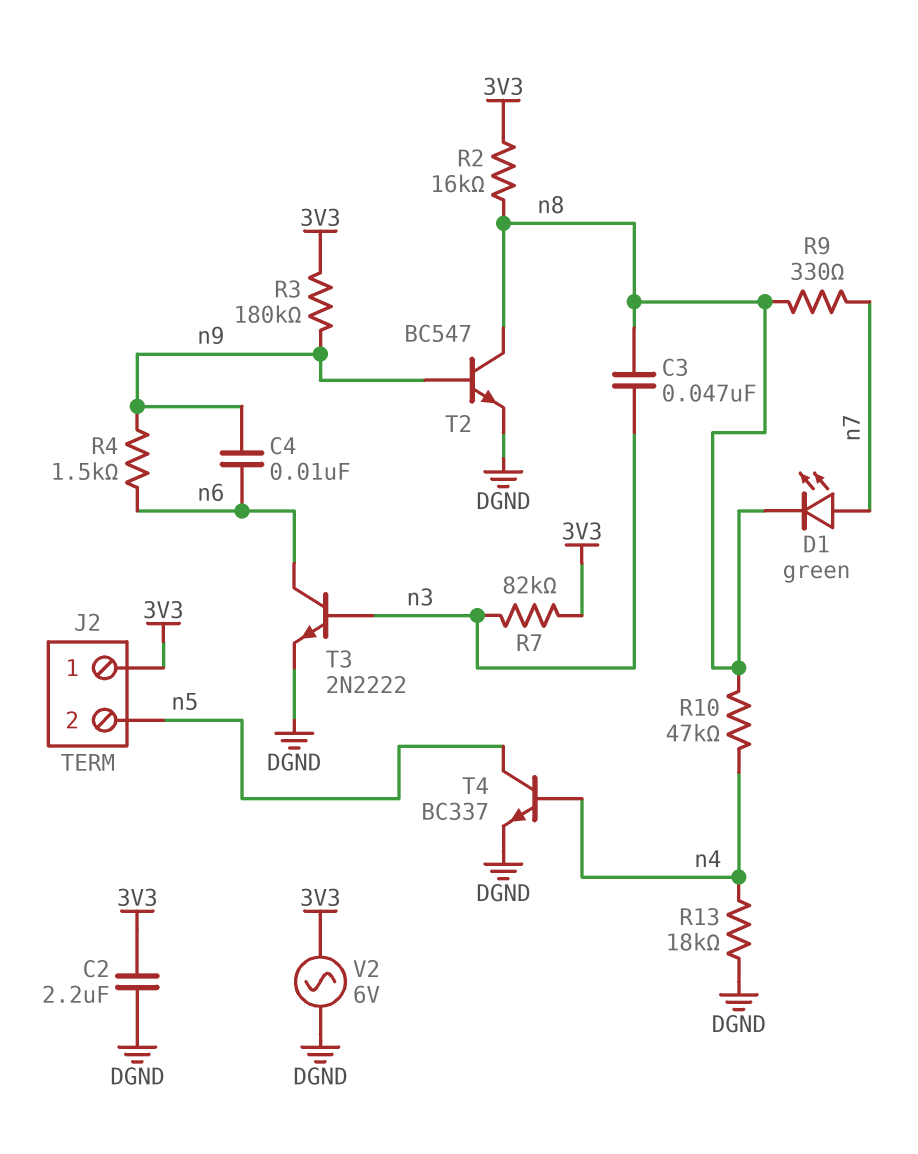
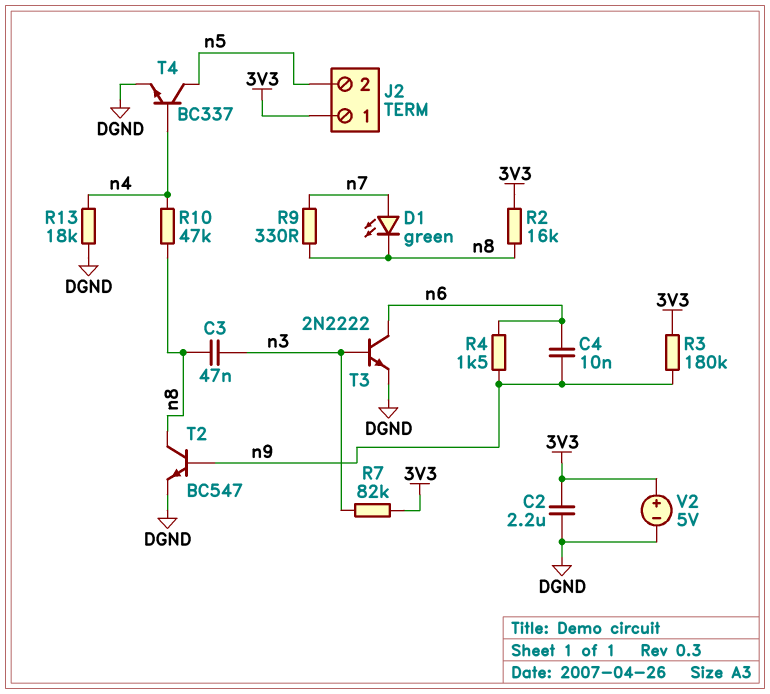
V2: AC 6V (3V3, DGND) -> 5V (plus 3V3, minus DGND)

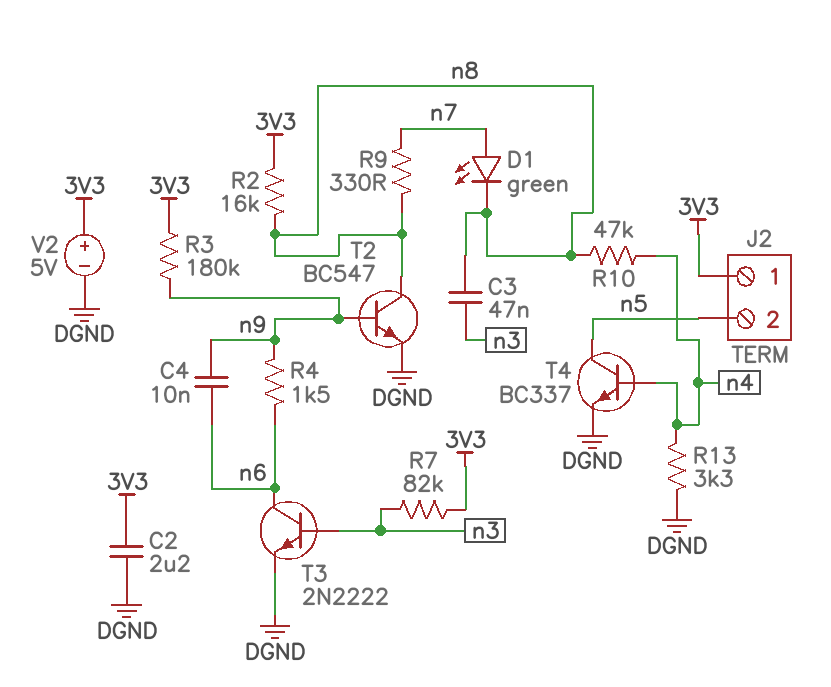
R13: 18k (DGND, n4) -> 3.3k (DGND, n4)

